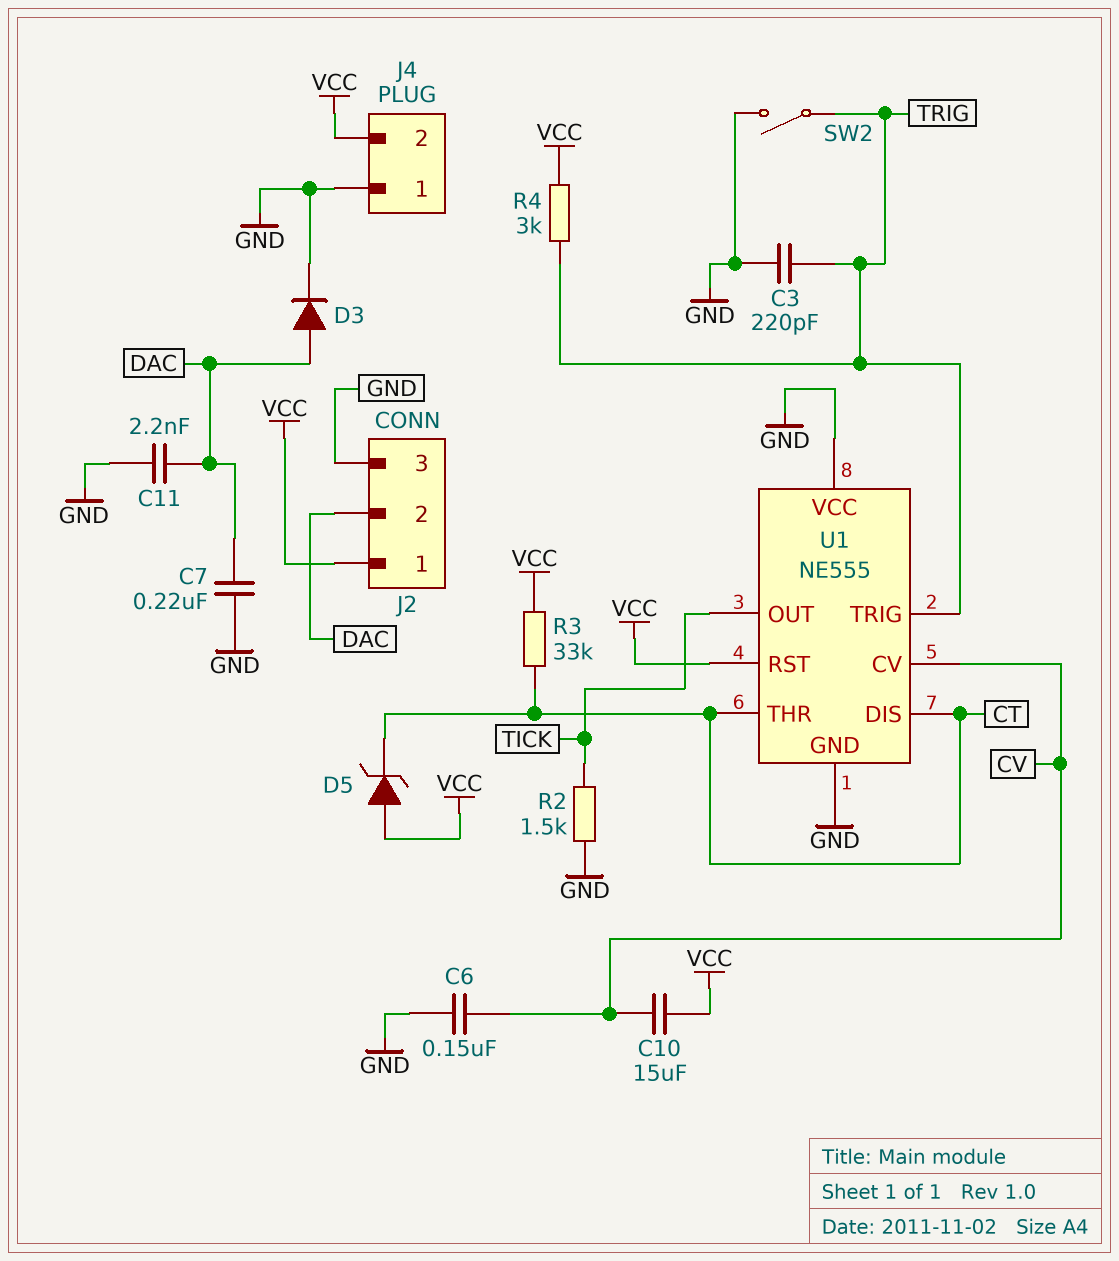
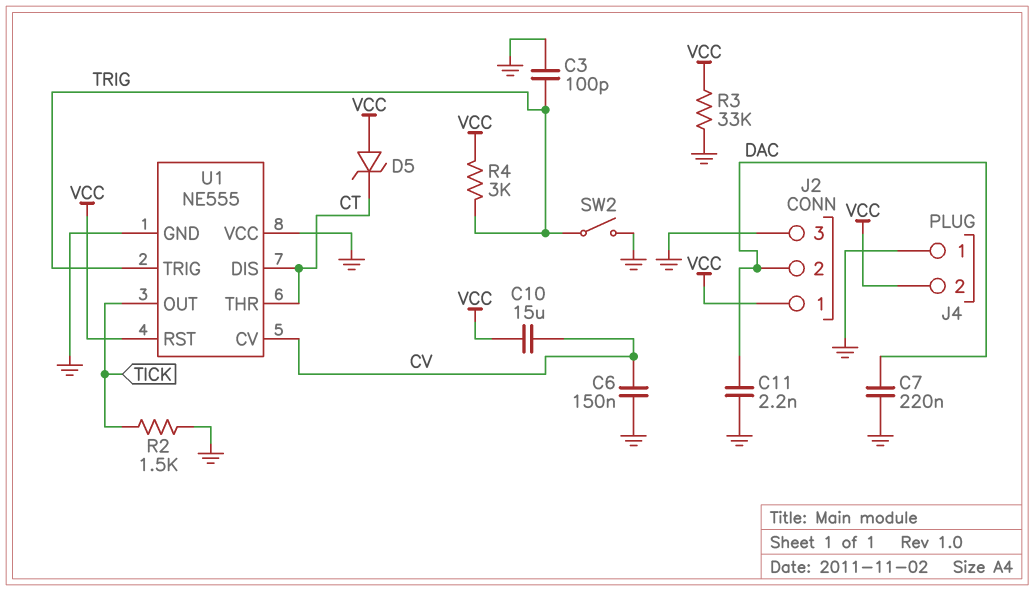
C3: 220pF (GND, TRIG) -> 100pF (GND, TRIG)
D3: diode (A DAC, K GND) -> none
R3: 33k (CT, VCC) -> 33k (GND, VCC)

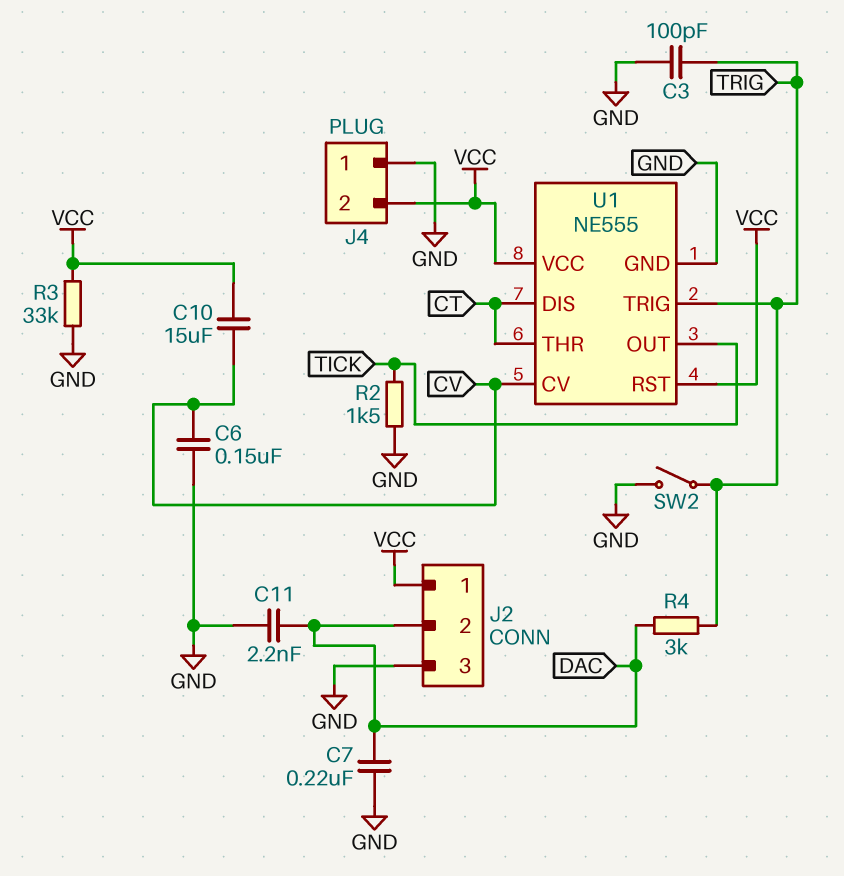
D5: zener (A VCC, K CT) -> none
R4: 3k (TRIG, VCC) -> 3k (DAC, TRIG)
U1 pin VCC: GND -> VCC

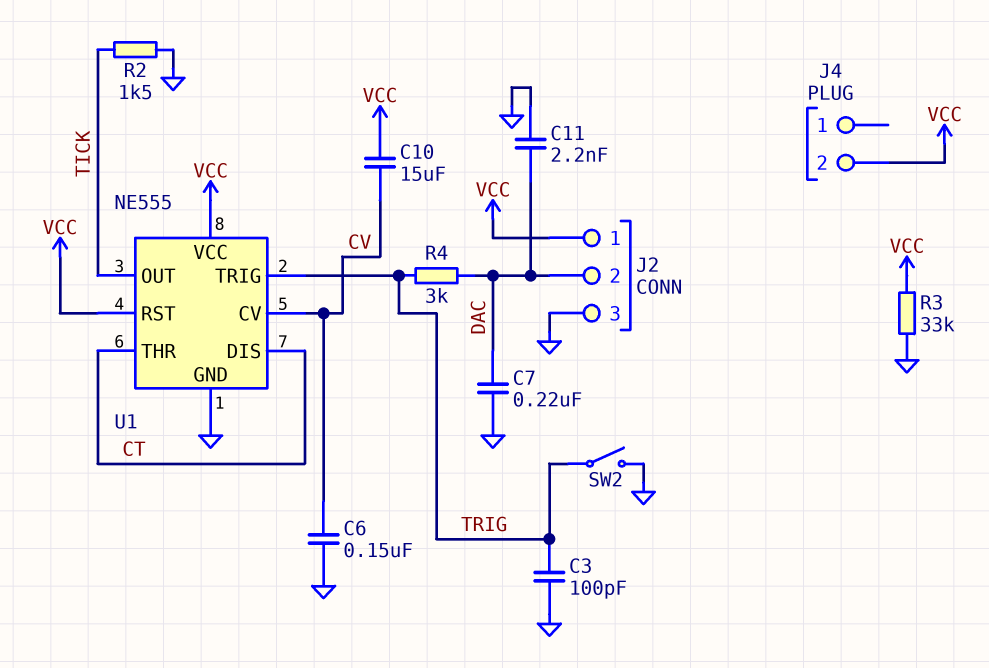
J4 pin 1: GND -> none

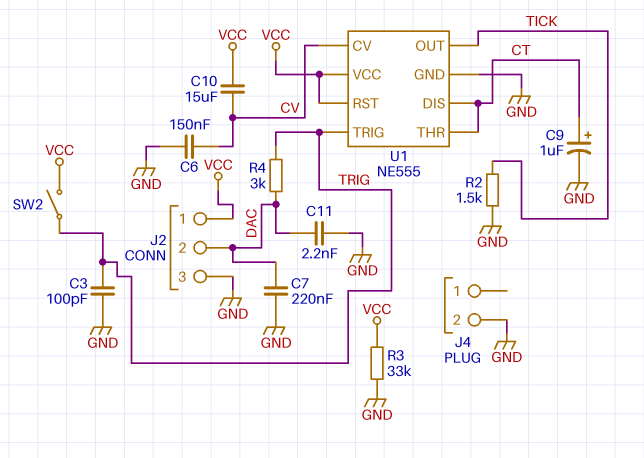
C9: none -> 1uF (plus CT, minus GND)
J4 pin 2: VCC -> GND
SW2: switch (GND, TRIG) -> switch (TRIG, VCC)

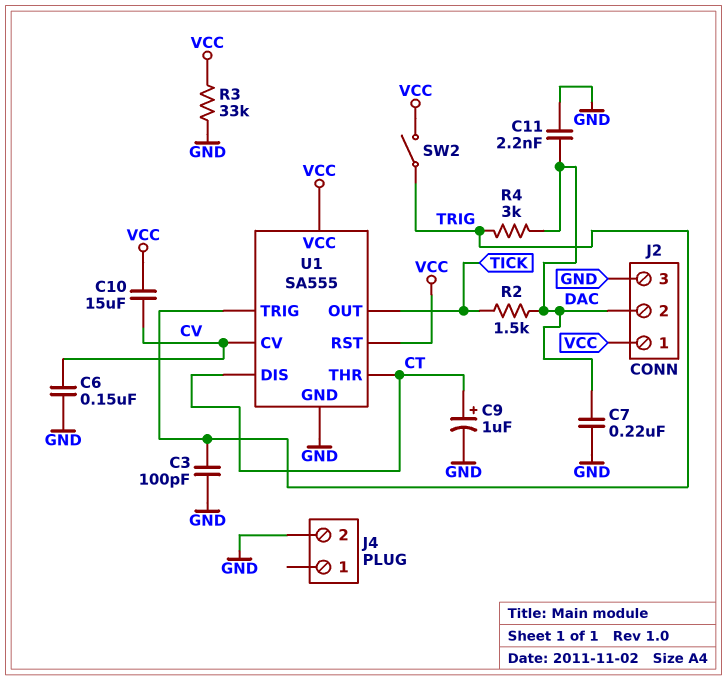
R2: 1.5k (GND, TICK) -> 1.5k (DAC, TICK)
U1: NE555 -> SA555

